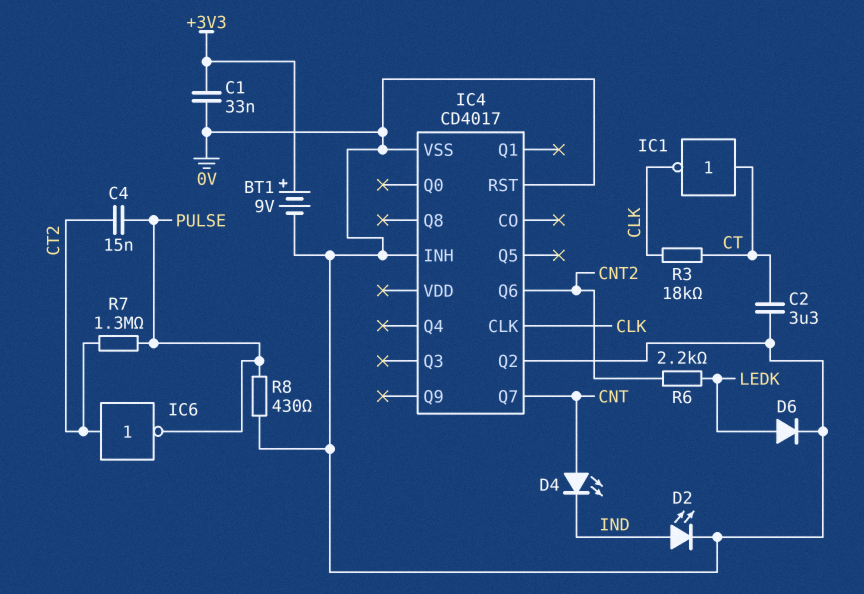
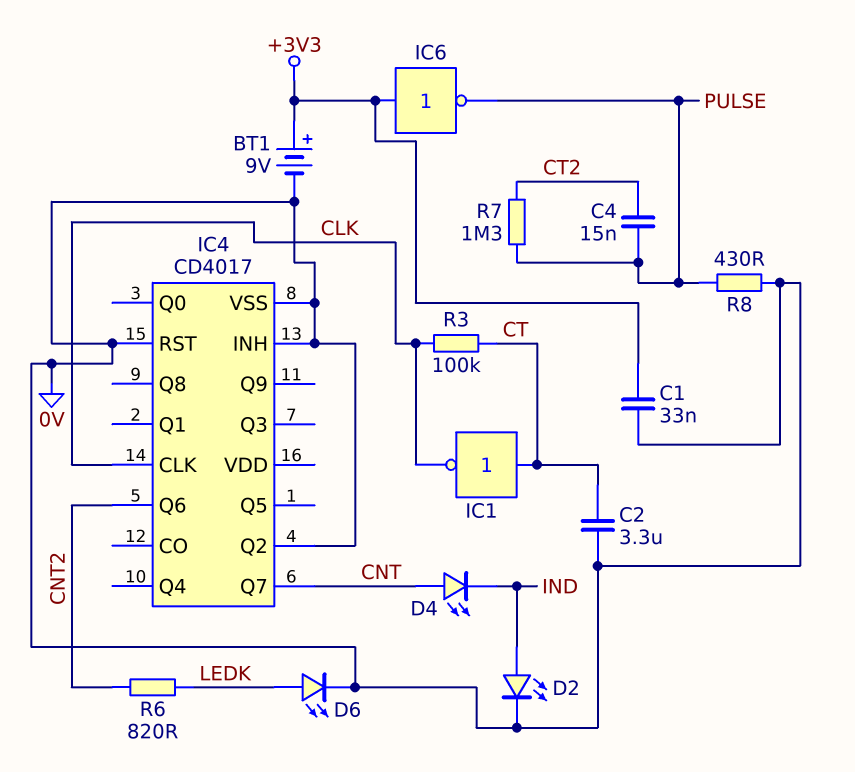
D6: diode (A LEDK, K 0V) -> LED (A LEDK, K 0V)
IC6: NOT (in CT2, out PULSE) -> NOT (in +3V3, out PULSE)
R3: 18k (CLK, CT) -> 100k (CLK, CT)
R6: 2.2k (CNT2, LEDK) -> 820 (CNT2, LEDK)

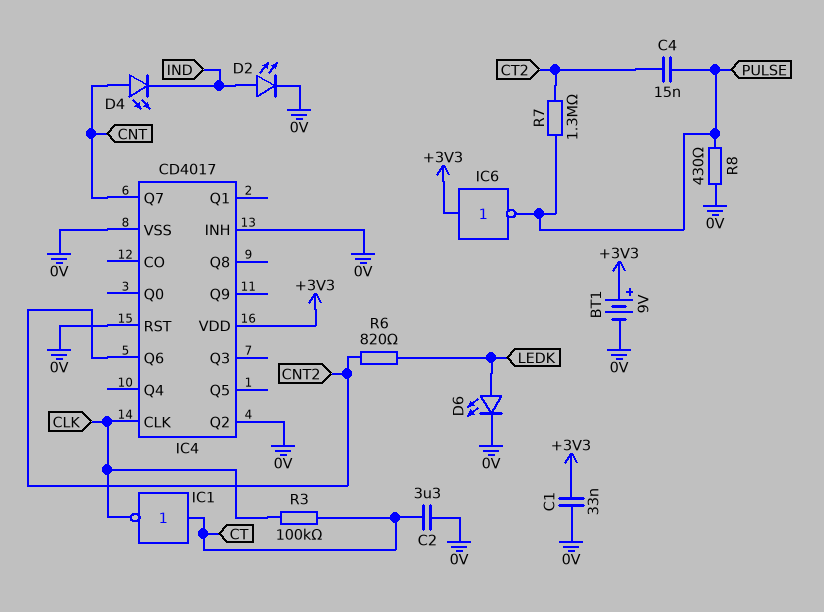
IC4 pin VDD: none -> +3V3

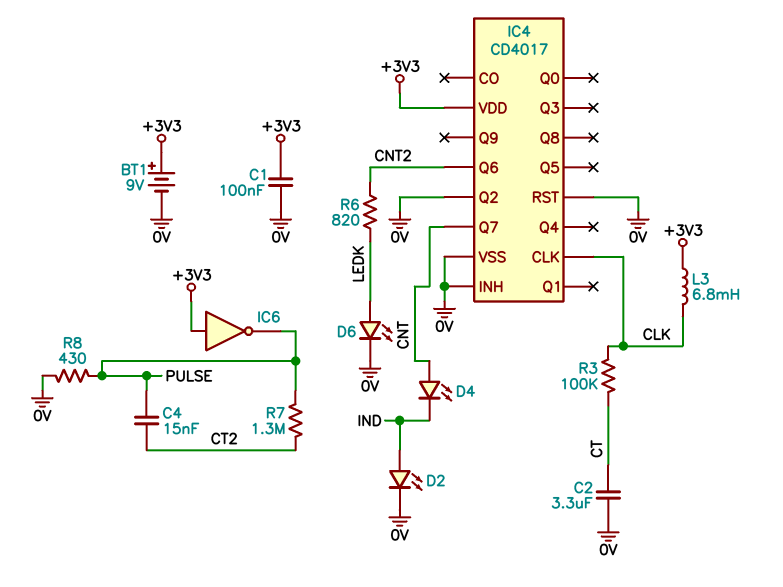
C1: 33nF (+3V3, 0V) -> 100nF (+3V3, 0V)
IC1: NOT (in CT, out CLK) -> none
L3: none -> 6.8mH (+3V3, CLK)

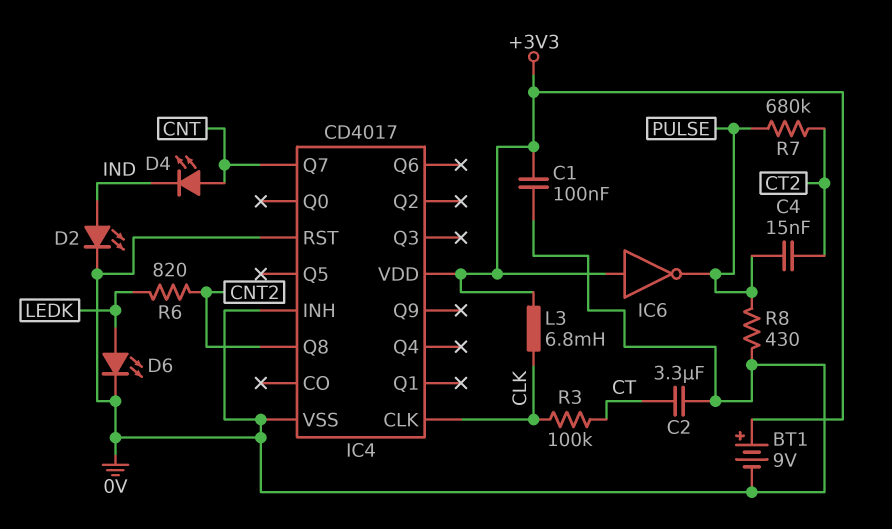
IC4 pin Q2: 0V -> none
IC4 pin Q6: CNT2 -> none
IC4 pin Q8: none -> CNT2
R7: 1.3M (CT2, PULSE) -> 680k (CT2, PULSE)

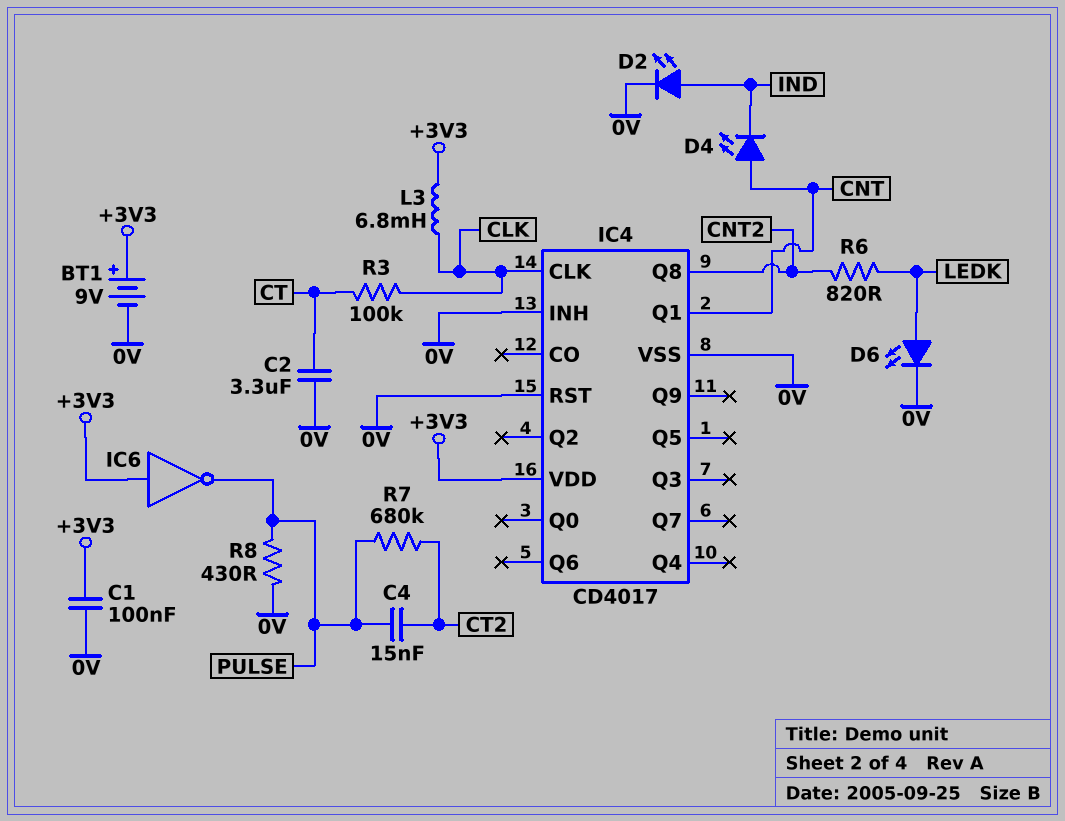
IC4 pin Q1: none -> CNT
IC4 pin Q7: CNT -> none

